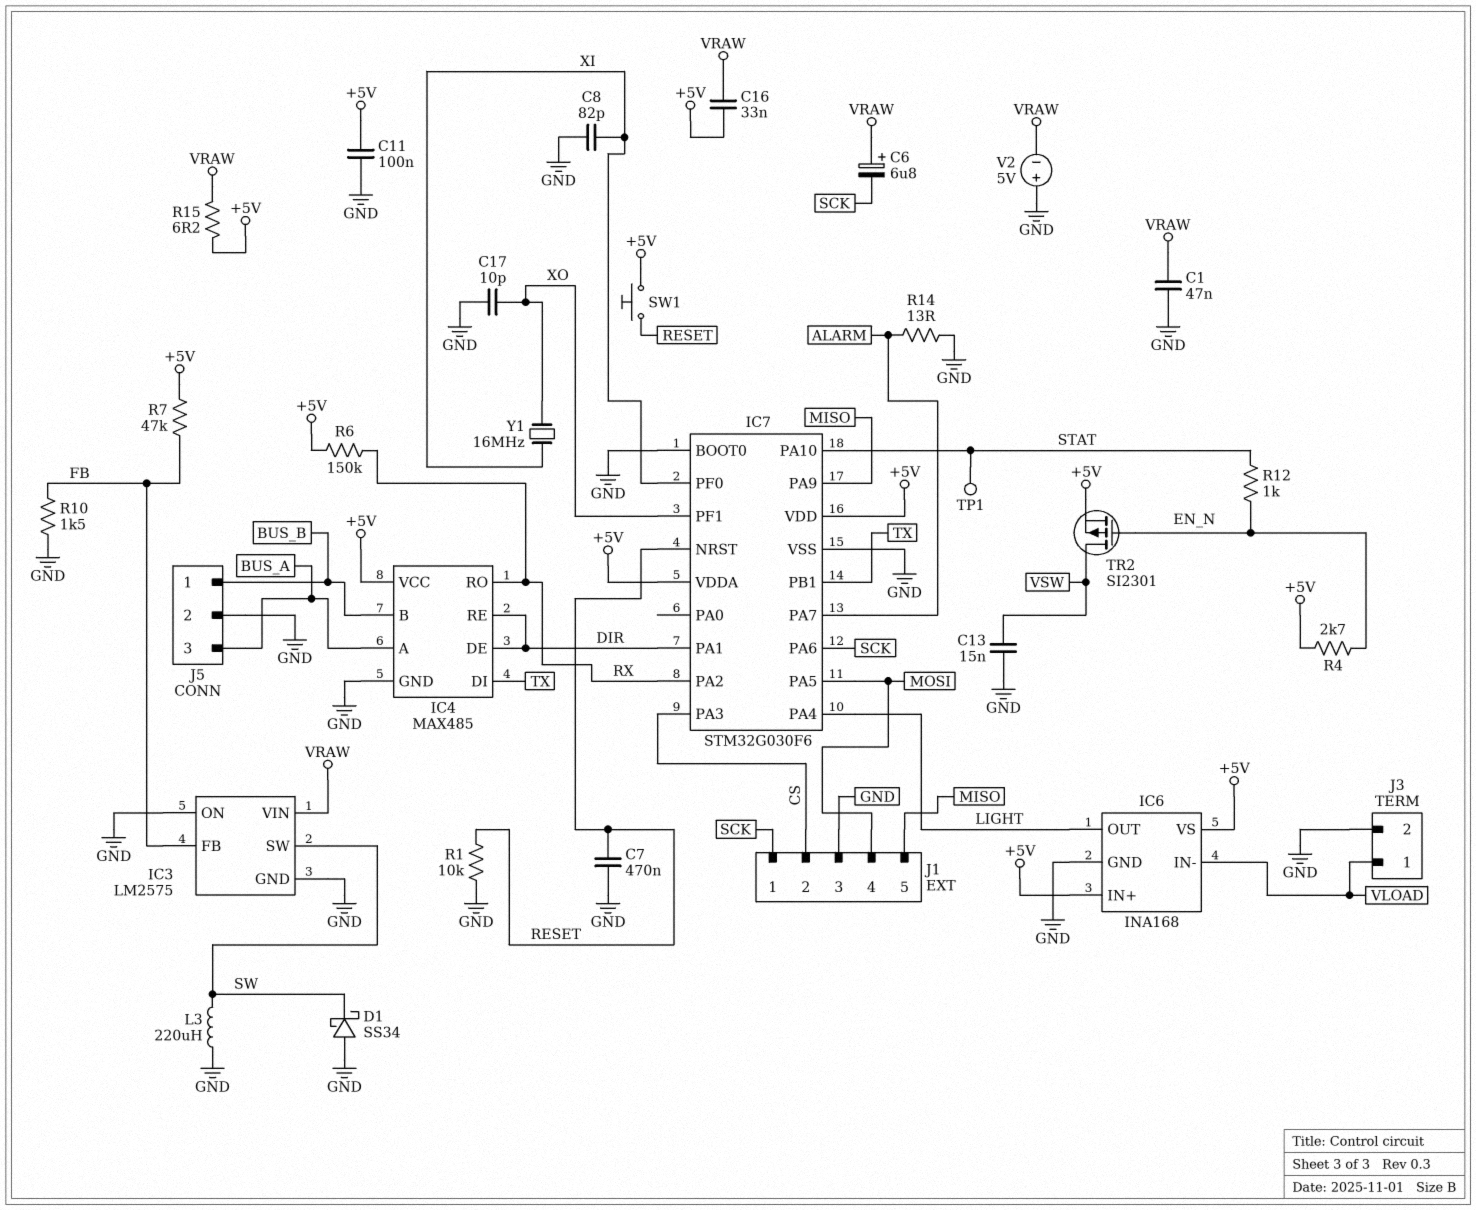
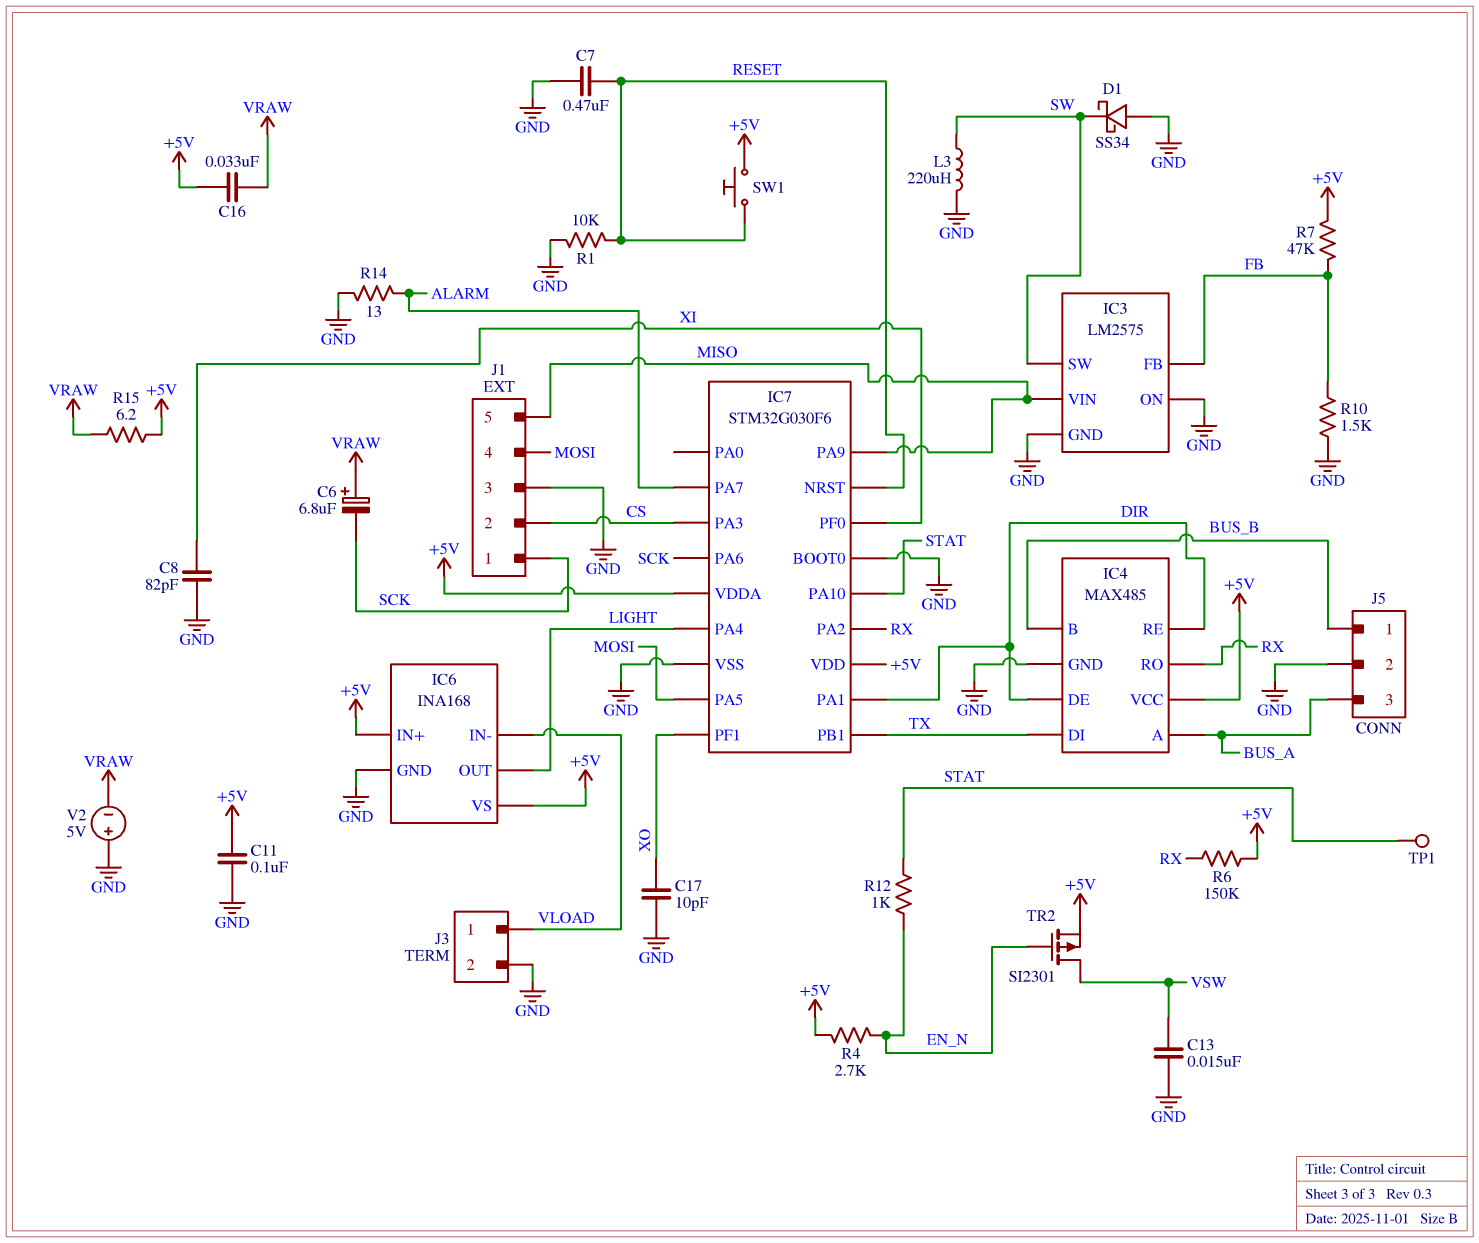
C1: 47nF (GND, VRAW) -> none
IC3 pin VIN: VRAW -> MISO
Y1: 16MHz (XI, XO) -> none

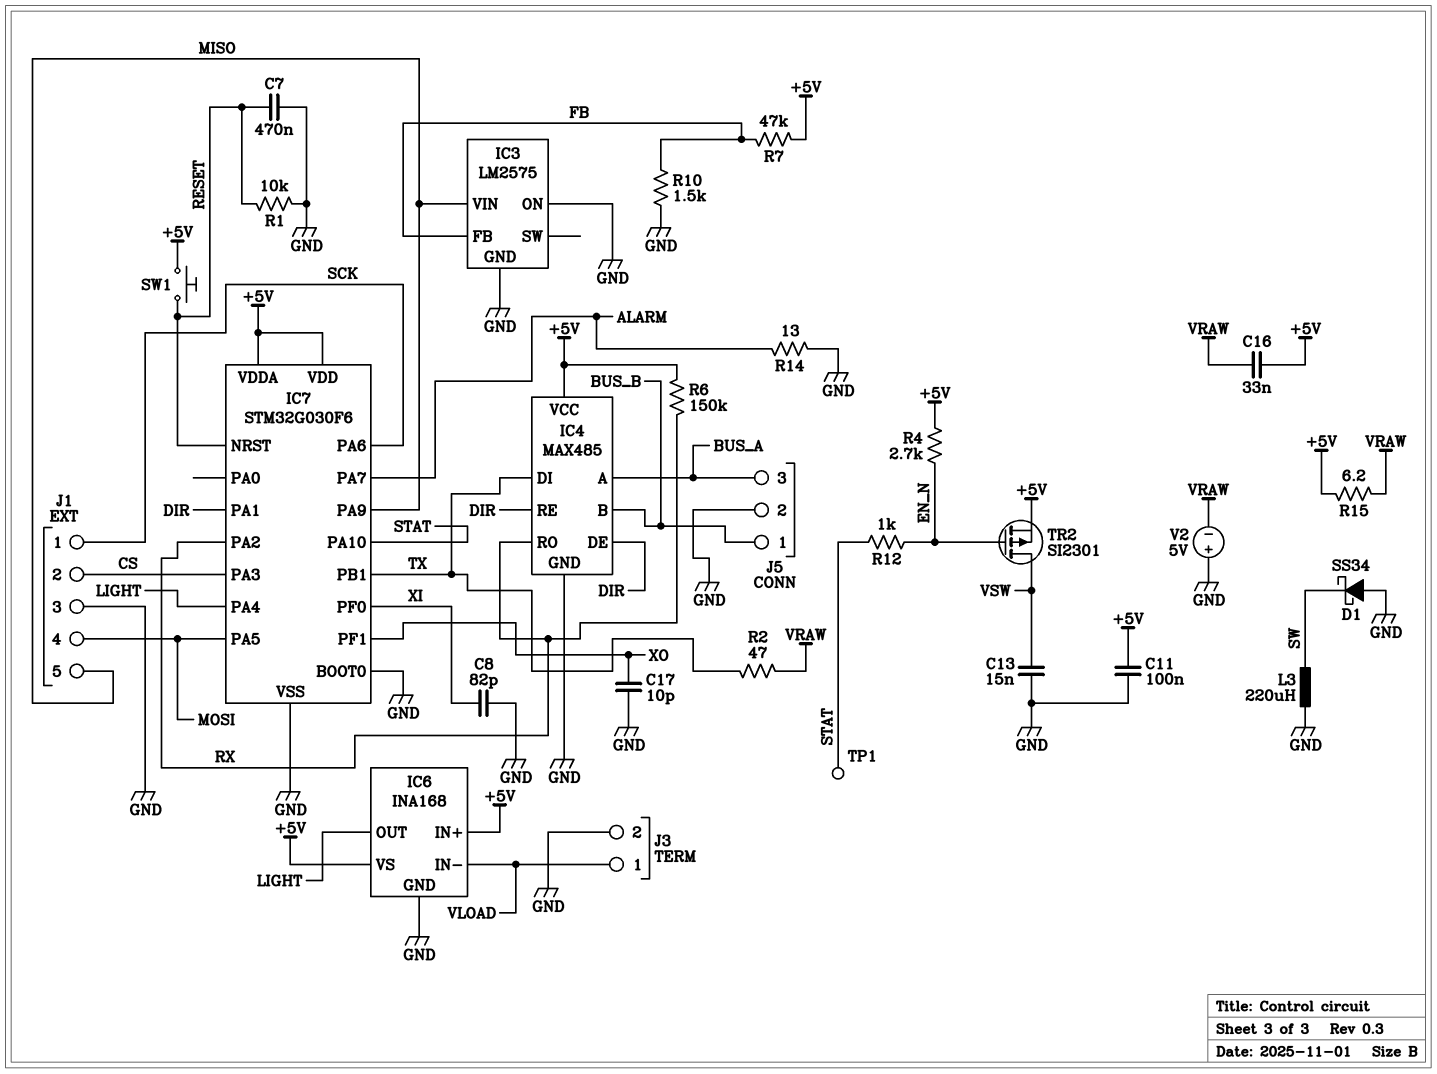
C6: 6.8uF (plus VRAW, minus SCK) -> none
IC3 pin SW: SW -> none
R2: none -> 47 (TX, VRAW)

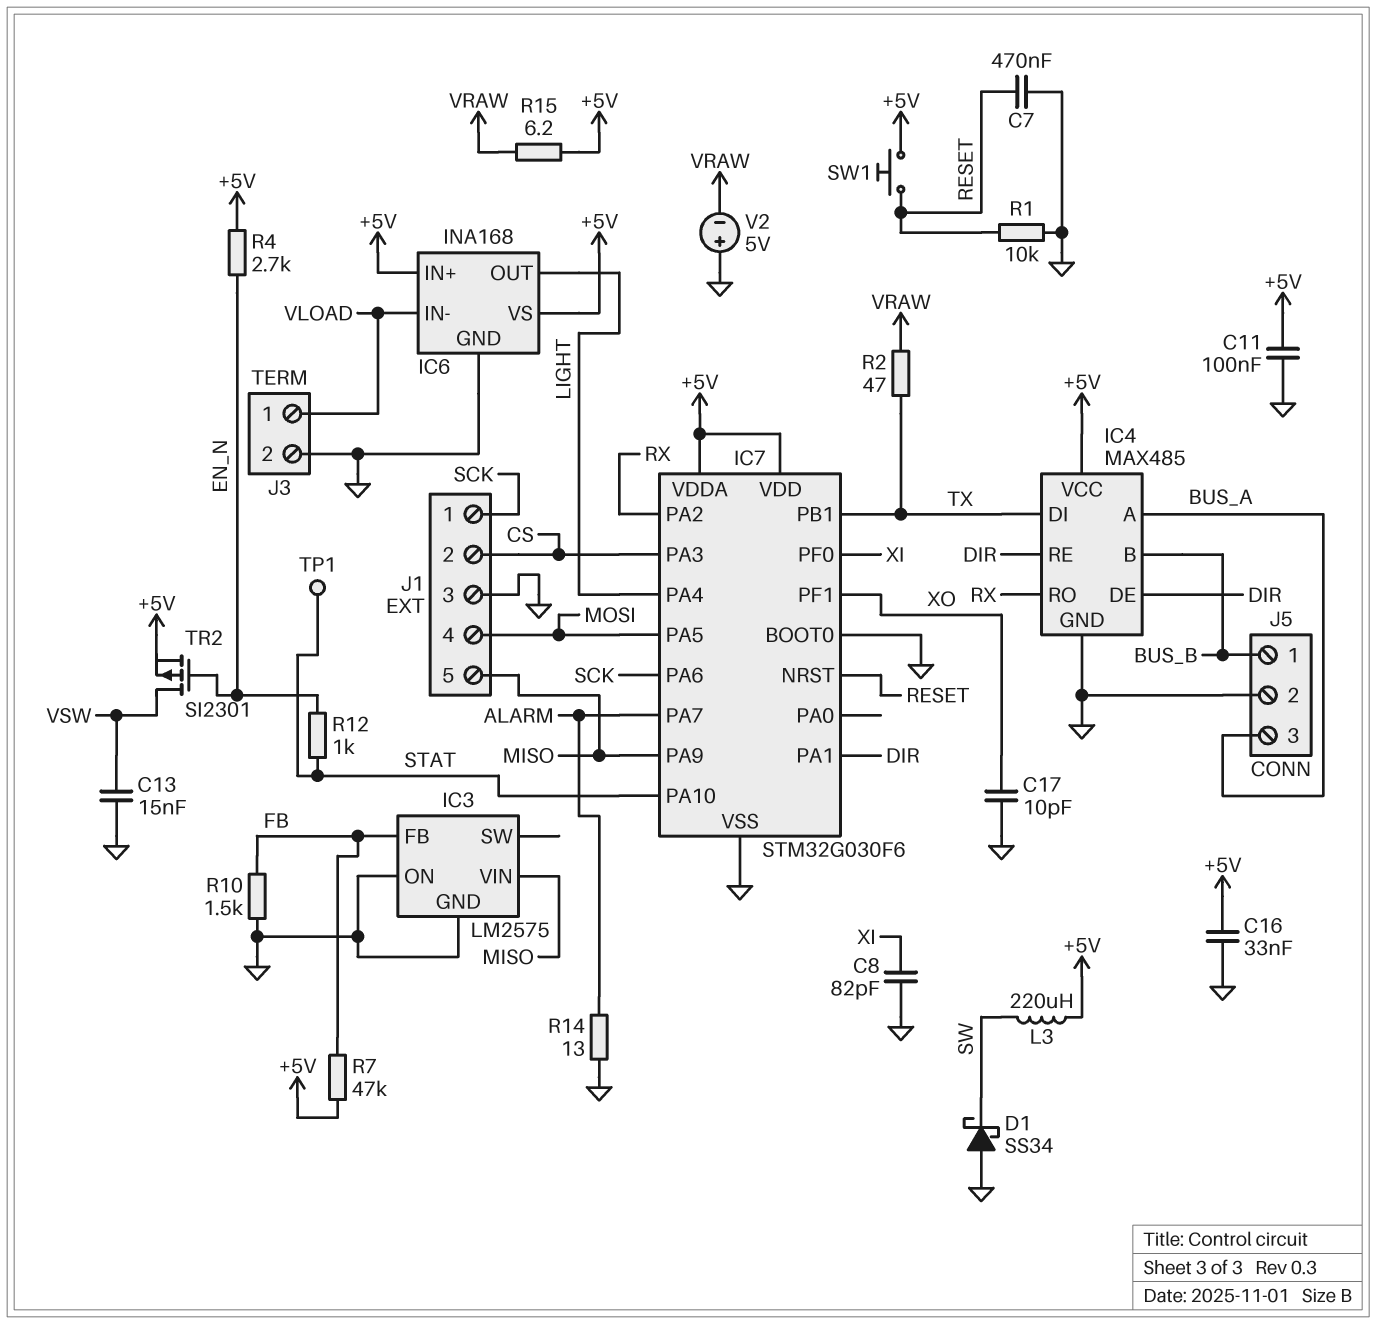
C16: 33nF (+5V, VRAW) -> 33nF (+5V, GND)
L3: 220uH (GND, SW) -> 220uH (+5V, SW)
R6: 150k (+5V, RX) -> none

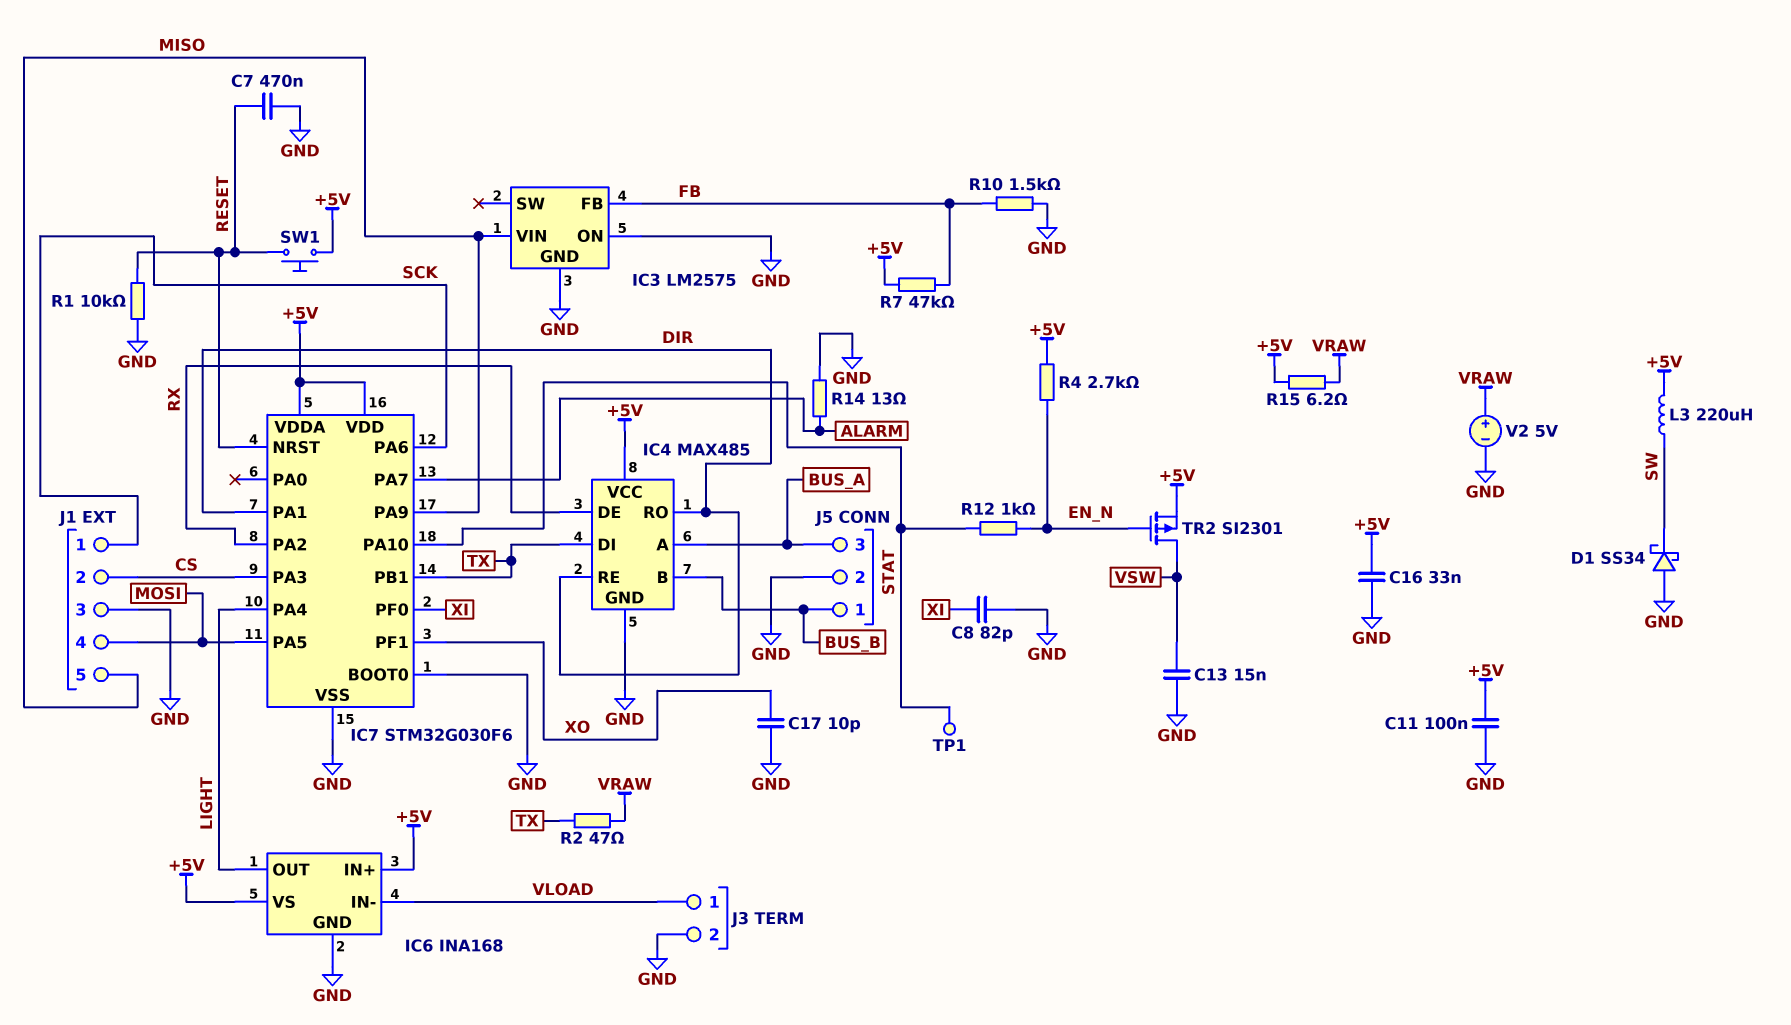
IC4 pin DE: DIR -> RX
IC4 pin RO: RX -> DIR
V2: 5V (plus GND, minus VRAW) -> 5V (plus VRAW, minus GND)

